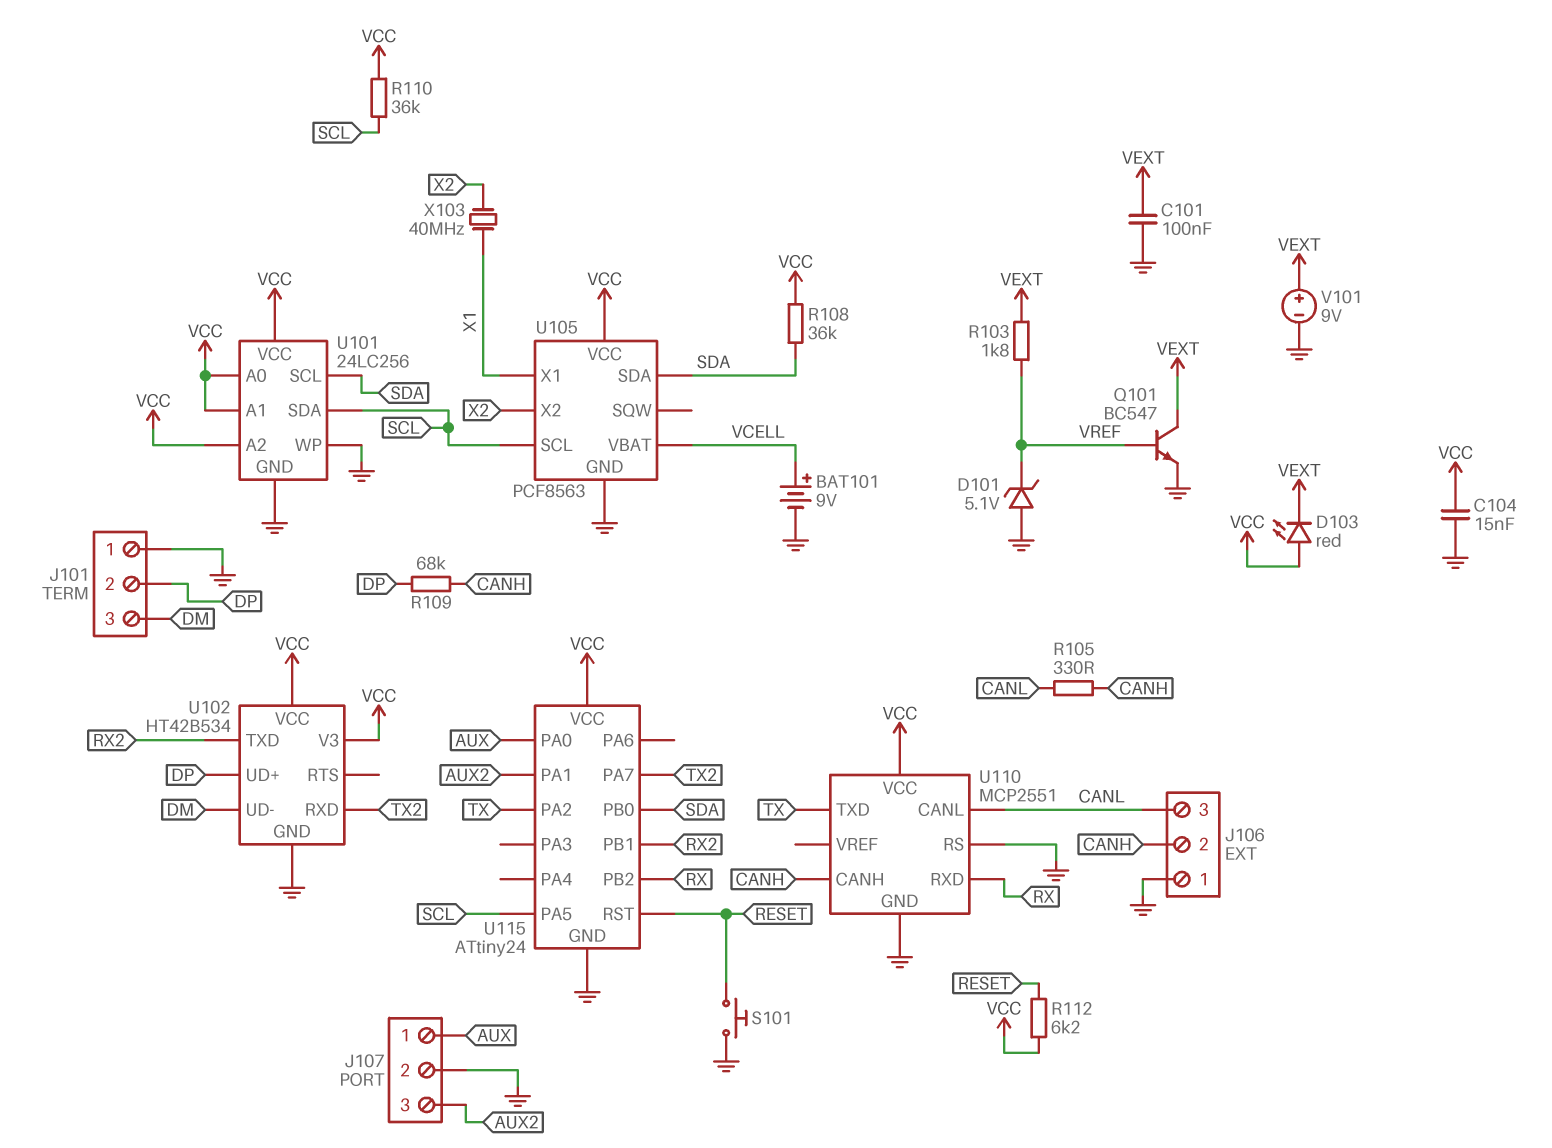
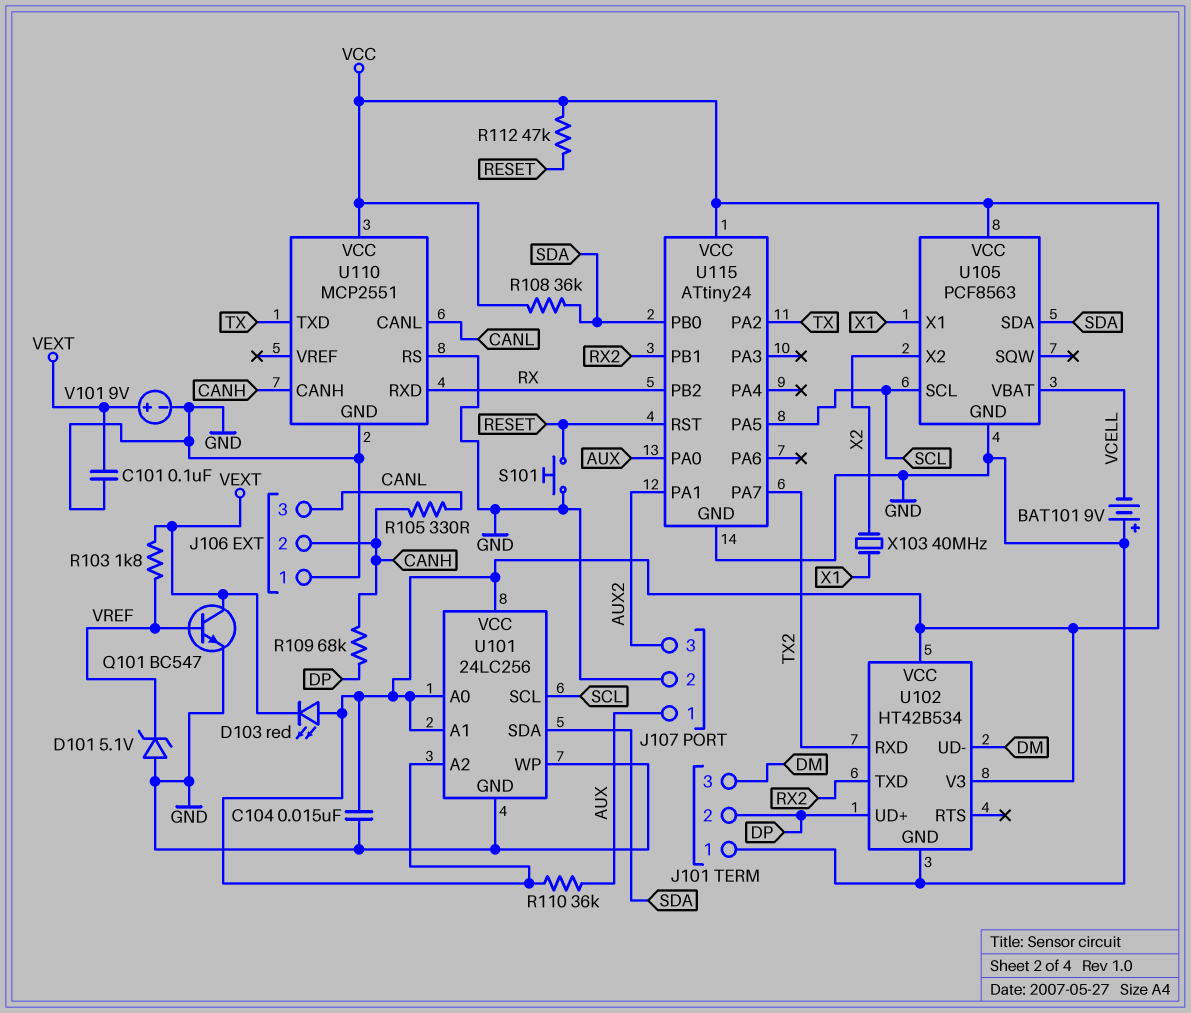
BAT101: 9V (plus VCELL, minus GND) -> 9V (plus GND, minus VCELL)
R110: 36k (SCL, VCC) -> 36k (AUX, VCC)
R112: 6.2k (RESET, VCC) -> 47k (RESET, VCC)
U101 pin SCL: SDA -> SCL
U101 pin SDA: SCL -> SDA

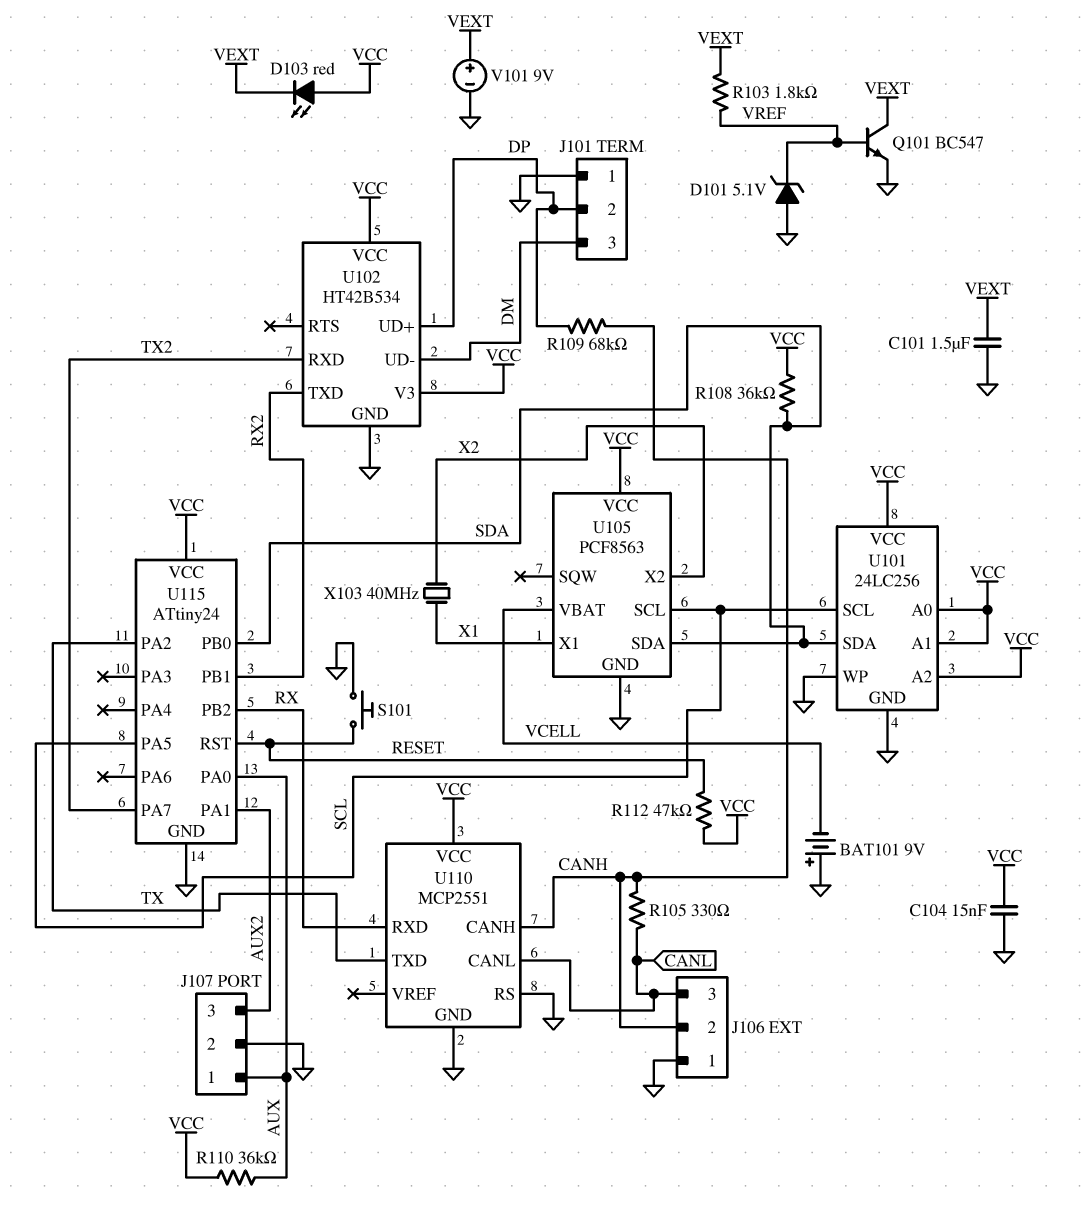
C101: 100nF (GND, VEXT) -> 1.5uF (GND, VEXT)

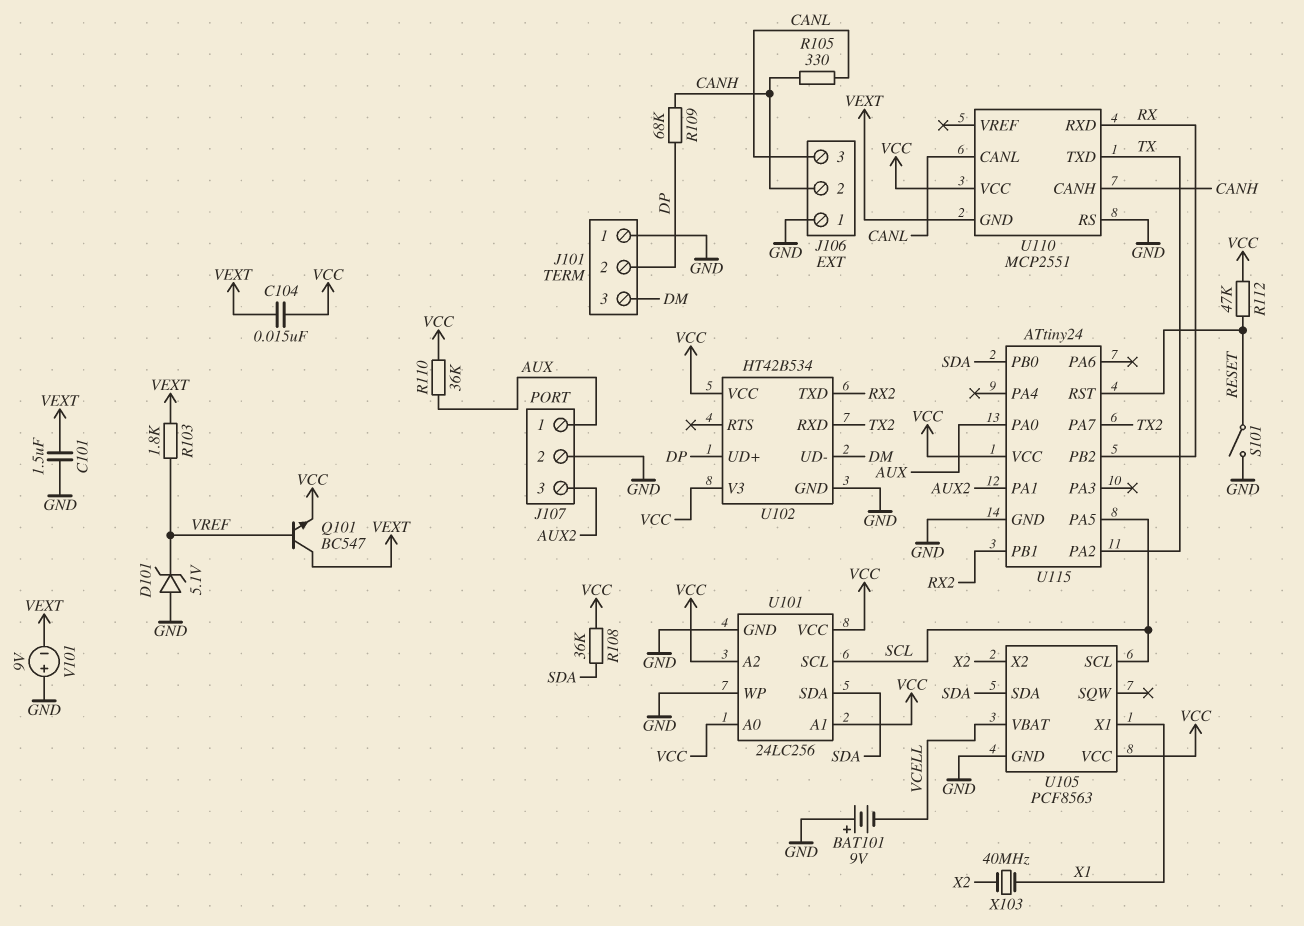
C104: 15nF (GND, VCC) -> 15nF (VCC, VEXT)
D103: LED red (A VCC, K VEXT) -> none
Q101: NPN BC547 (B VREF, C VEXT, E GND) -> NPN BC547 (B VREF, C VEXT, E VCC)
S101: button (GND, RESET) -> switch (GND, RESET)
U110 pin GND: GND -> VEXT
V101: 9V (plus VEXT, minus GND) -> 9V (plus GND, minus VEXT)

